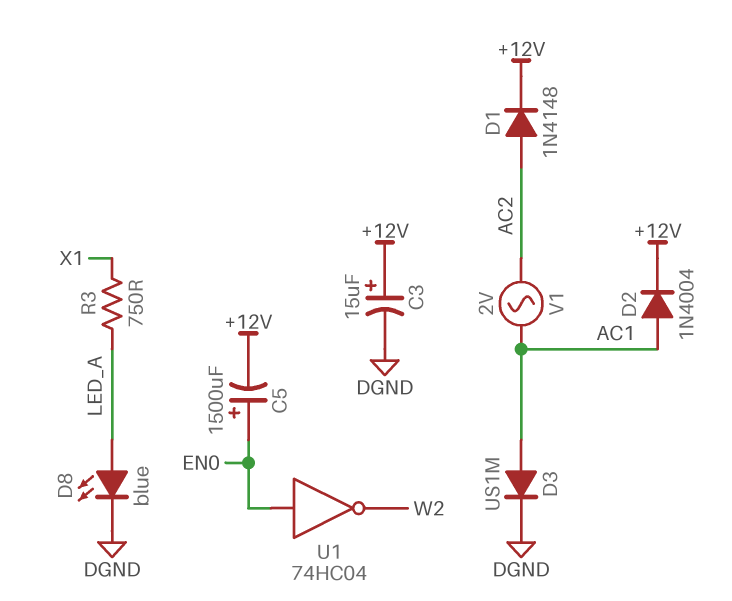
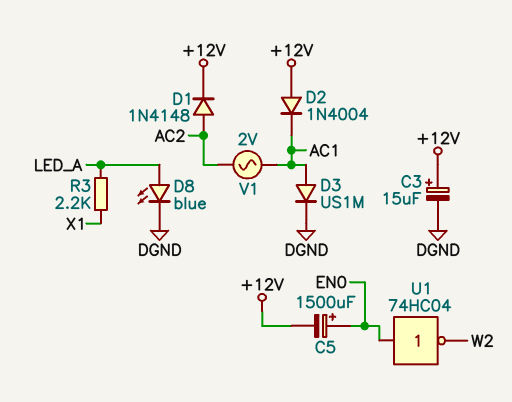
D2: diode 1N4004 (A AC1, K +12V) -> diode 1N4004 (A +12V, K AC1)
R3: 750 (LED_A, X1) -> 2.2k (LED_A, X1)

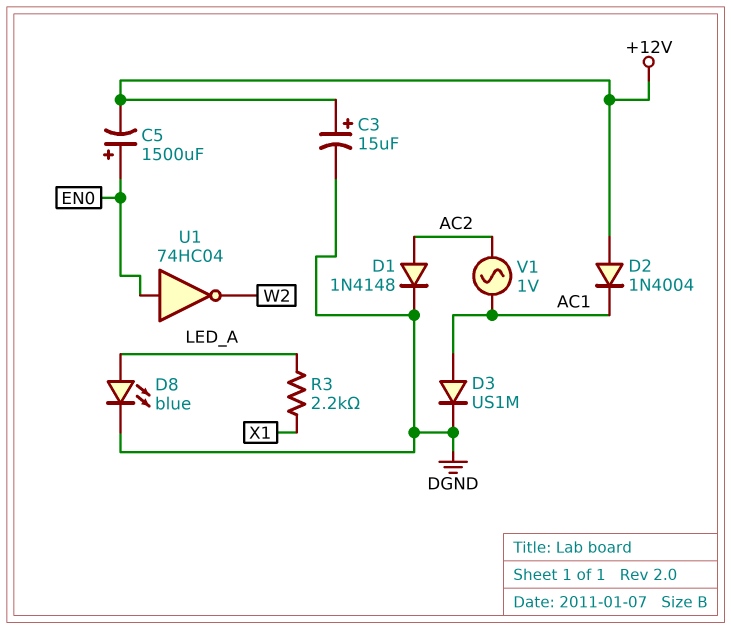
D1: diode 1N4148 (A AC2, K +12V) -> diode 1N4148 (A AC2, K DGND)
V1: AC 2V (AC1, AC2) -> AC 1V (AC1, AC2)

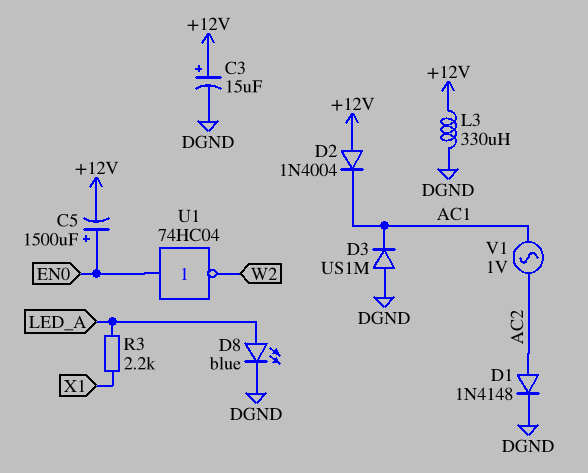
D3: diode US1M (A AC1, K DGND) -> diode US1M (A DGND, K AC1)
L3: none -> 330uH (+12V, DGND)

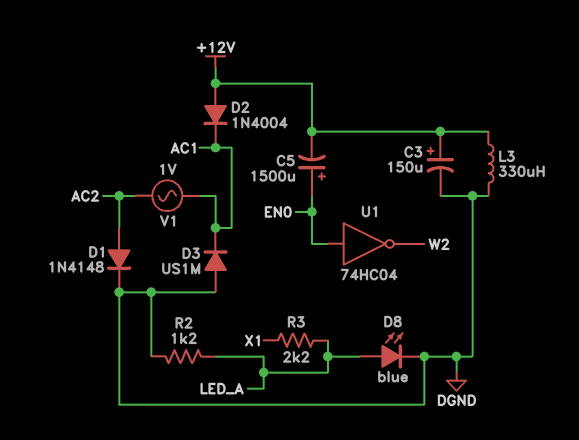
C3: 15uF (plus +12V, minus DGND) -> 150uF (plus +12V, minus DGND)
R2: none -> 1.2k (DGND, LED_A)

